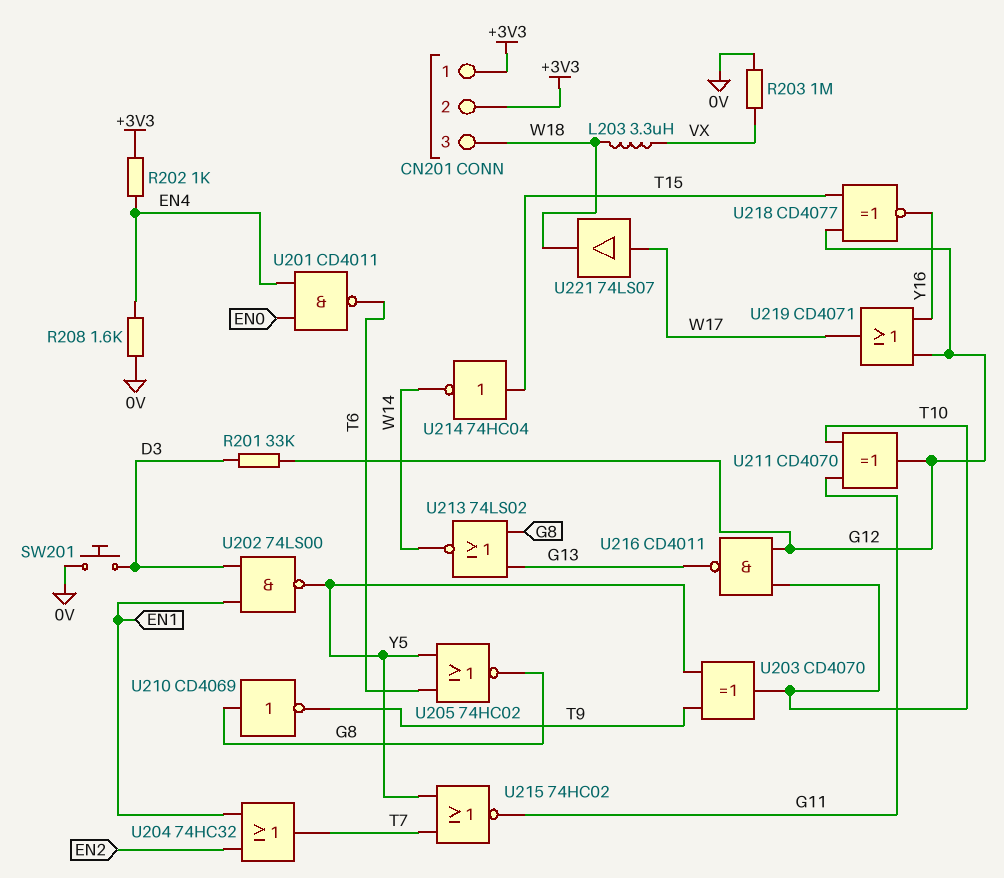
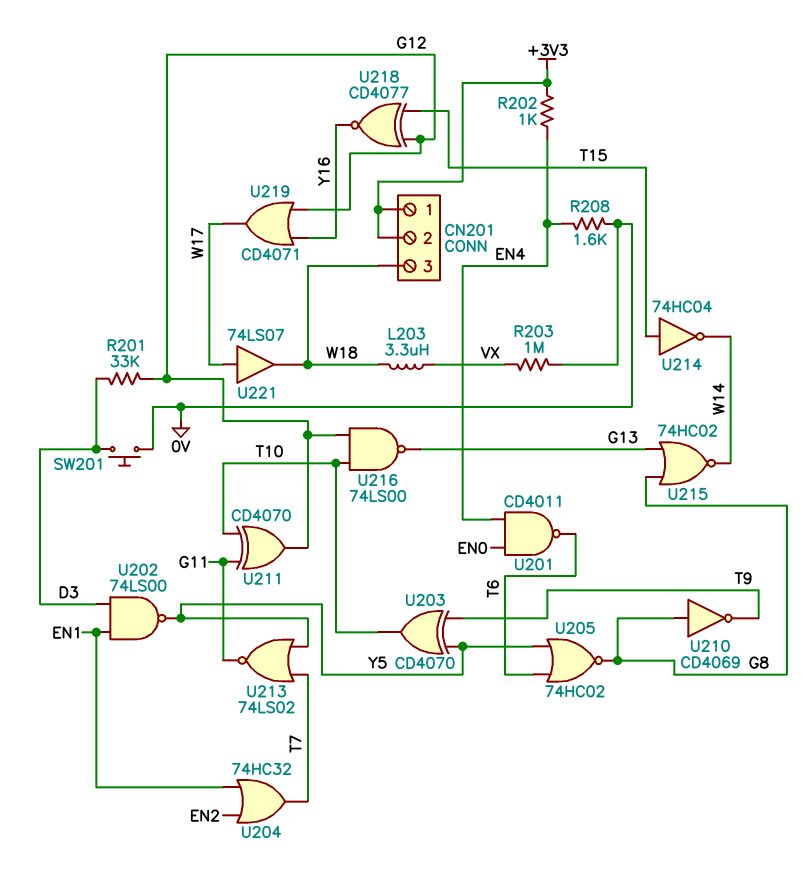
U213: NOR 74LS02 (in G8, in G13, out W14) -> NOR 74LS02 (in T7, in Y5, out G11)
U215: NOR 74HC02 (in T7, in Y5, out G11) -> NOR 74HC02 (in G8, in G13, out W14)
U216: NAND CD4011 (in G12, in T10, out G13) -> NAND 74LS00 (in G12, in T10, out G13)

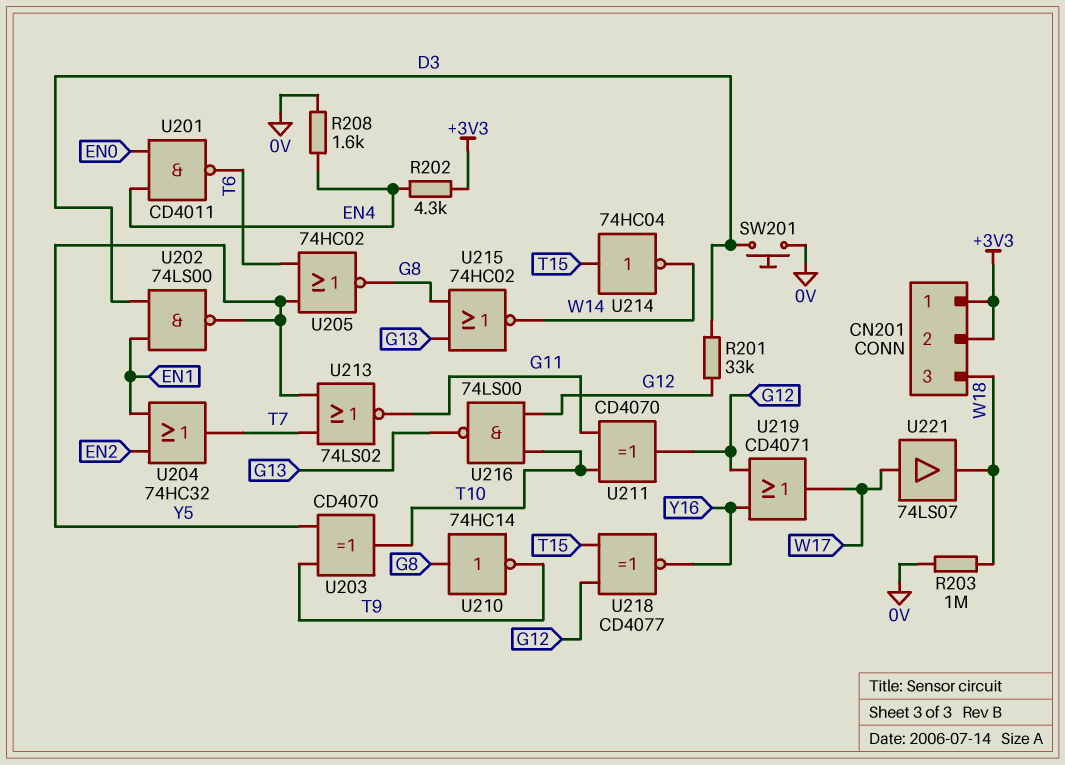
L203: 3.3uH (VX, W18) -> none
R202: 1k (+3V3, EN4) -> 4.3k (+3V3, EN4)
R203: 1M (0V, VX) -> 1M (0V, W18)
U210: NOT CD4069 (in G8, out T9) -> NOT 74HC14 (in G8, out T9)

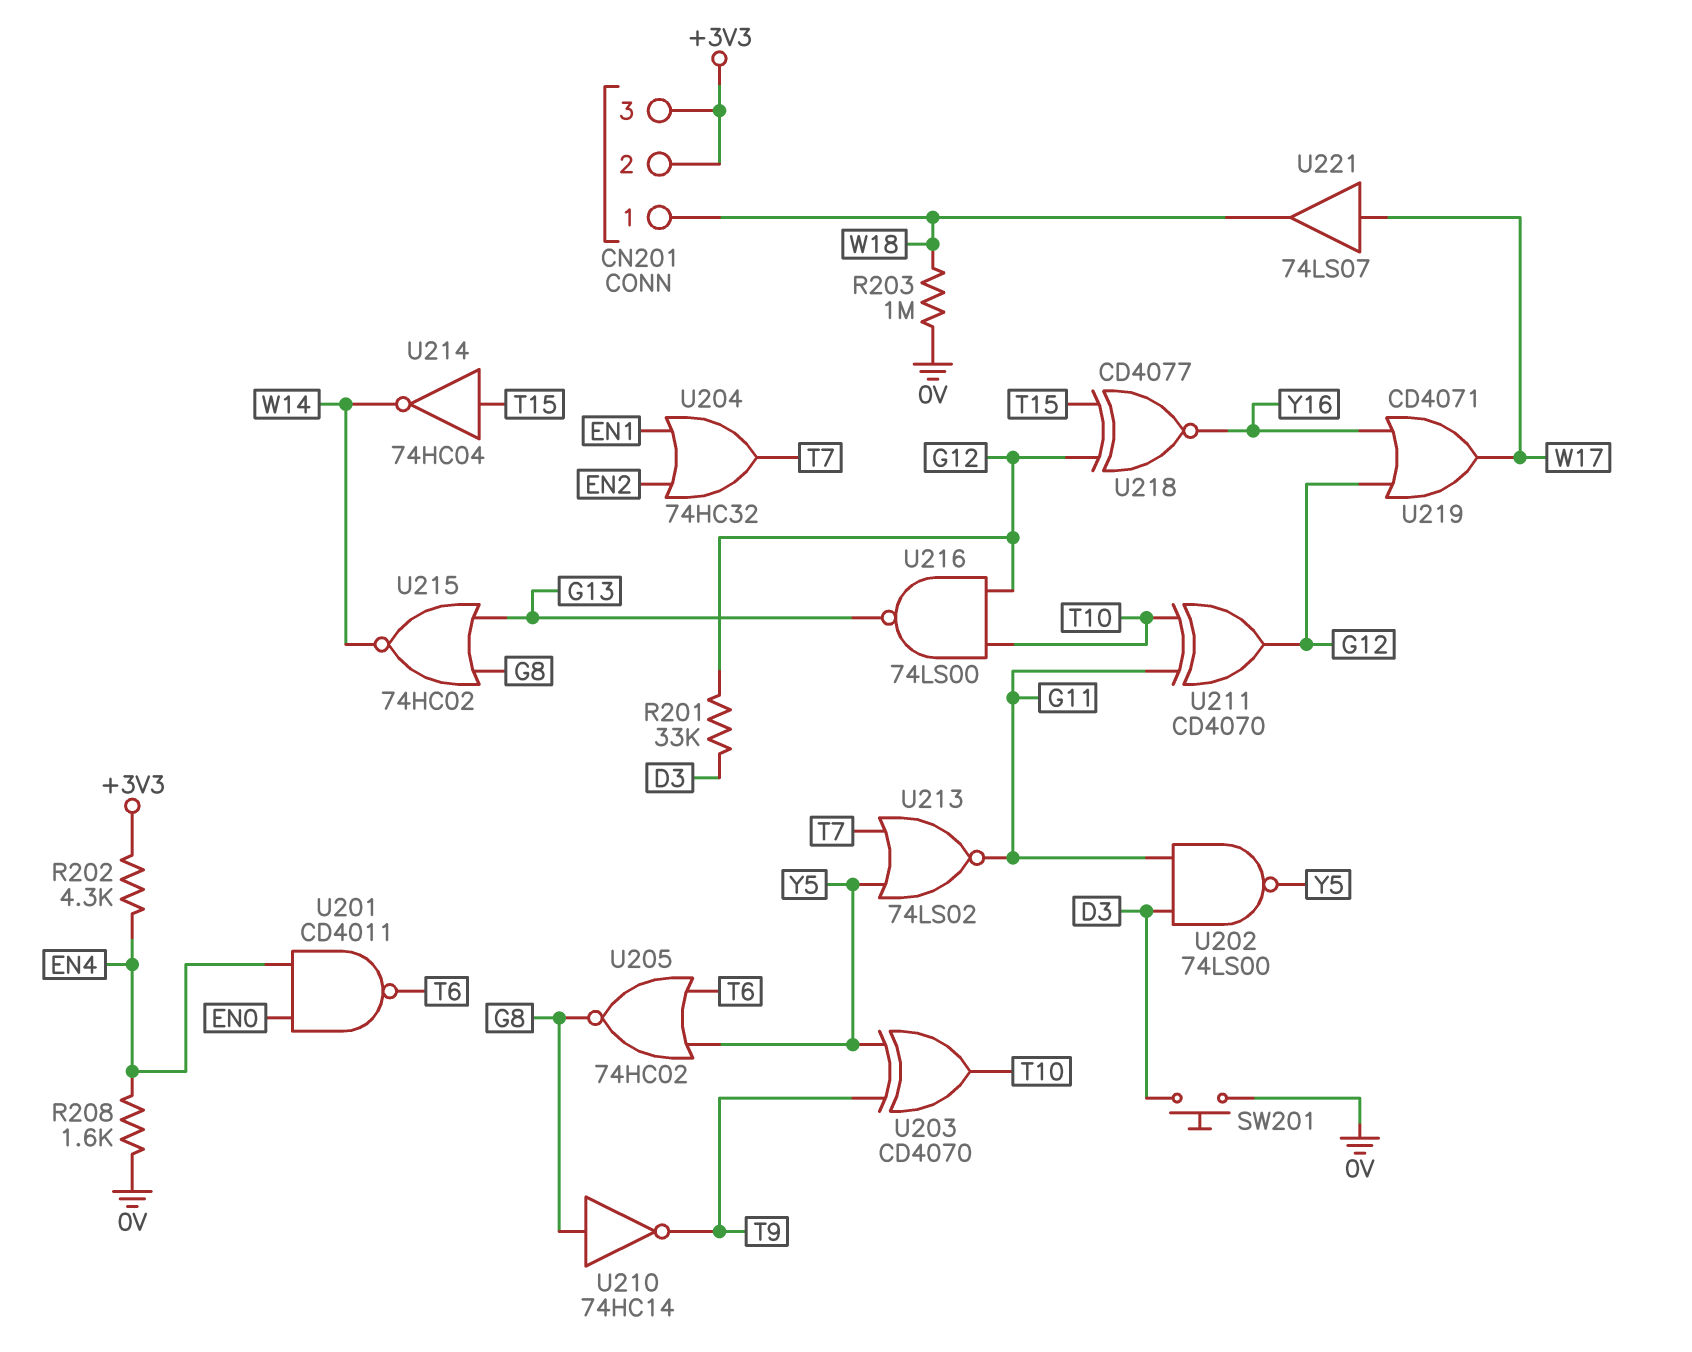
CN201 pin 1: +3V3 -> W18
CN201 pin 3: W18 -> +3V3
U202: NAND 74LS00 (in D3, in EN1, out Y5) -> NAND 74LS00 (in D3, in G11, out Y5)

